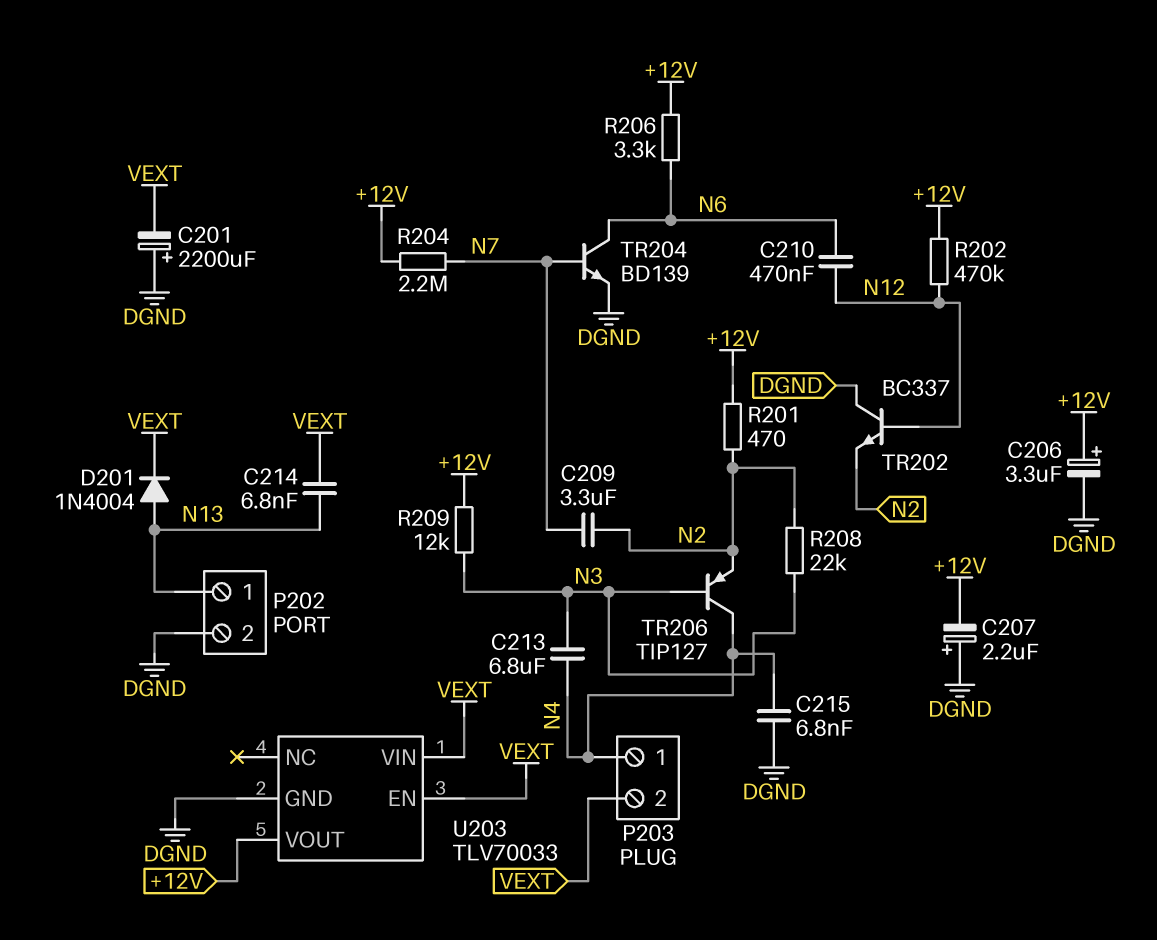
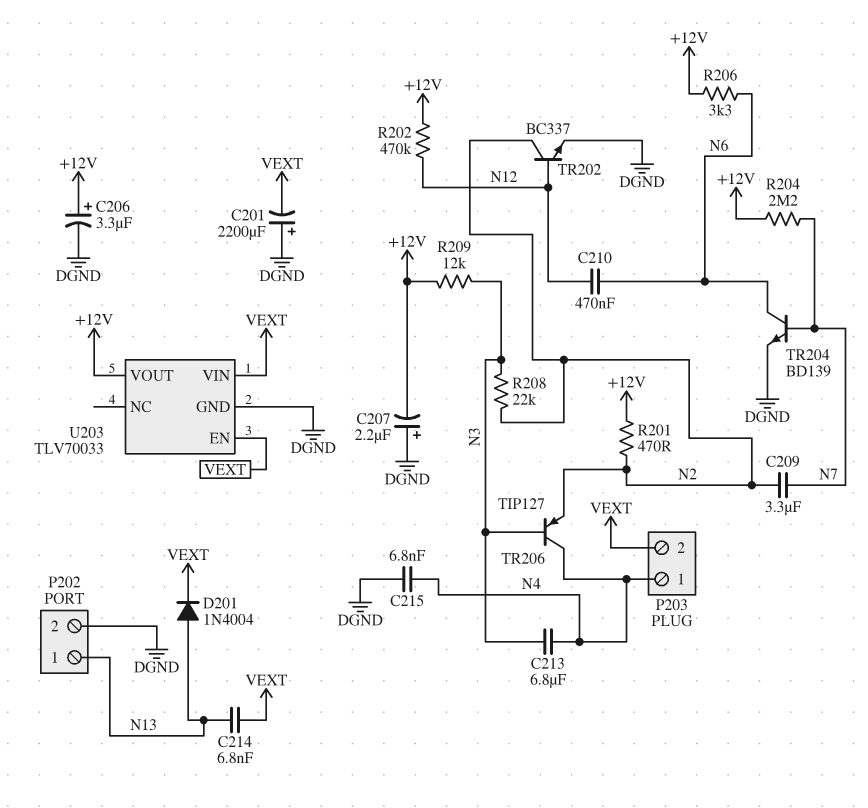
TR202: NPN BC337 (B N12, C DGND, E N2) -> NPN BC337 (B N12, C N2, E DGND)

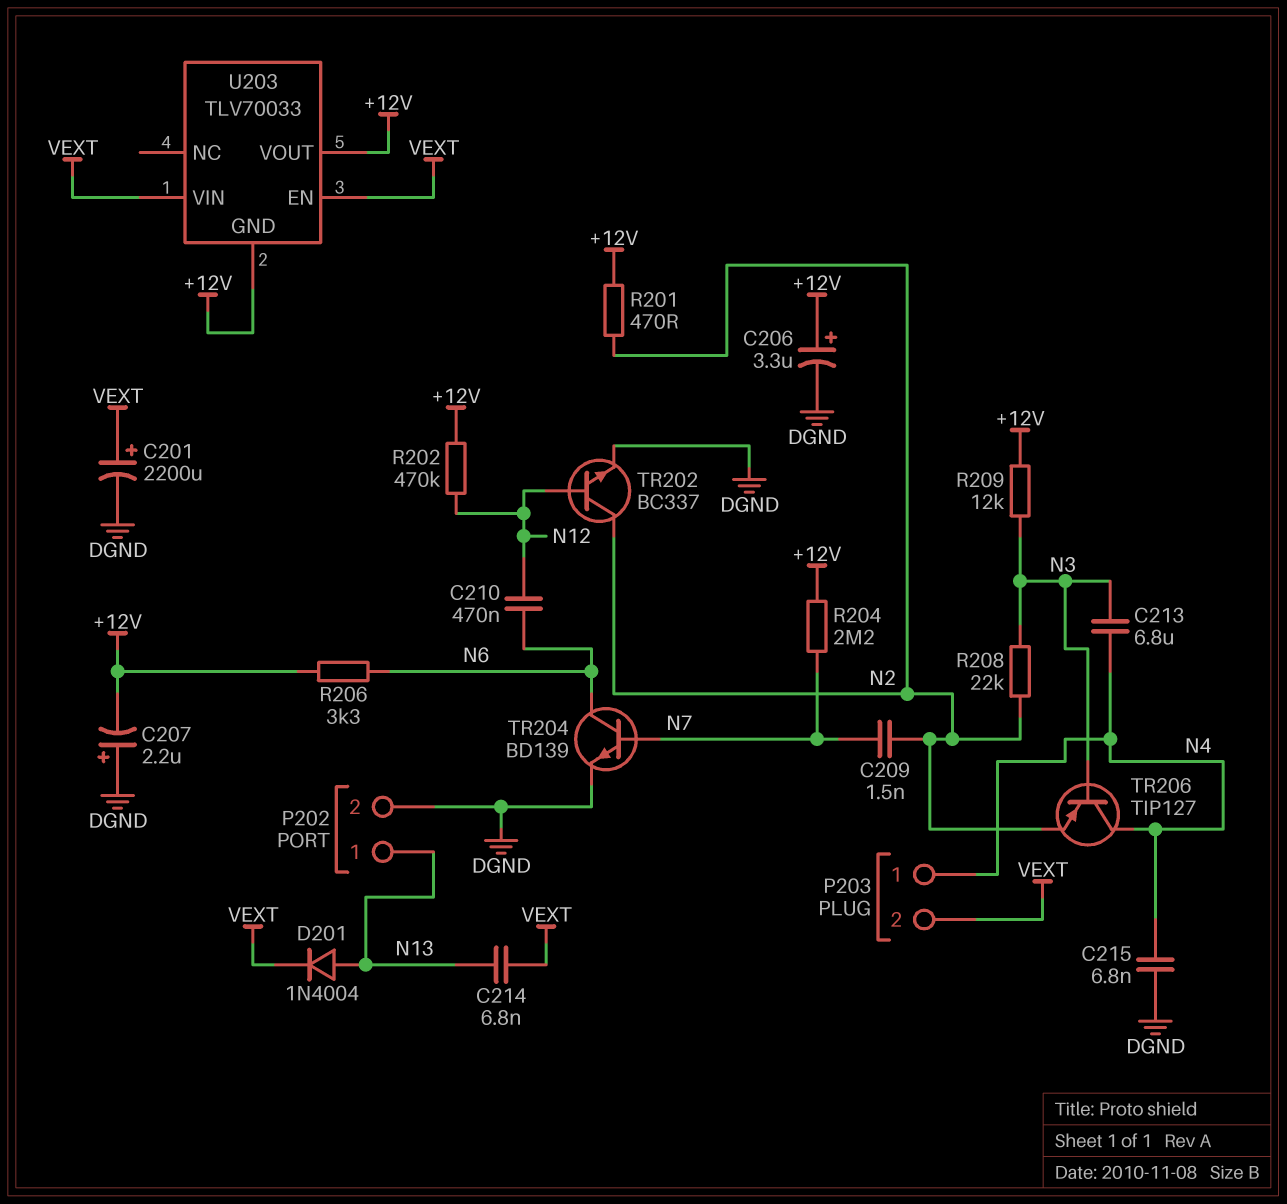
C201: 2200uF (plus DGND, minus VEXT) -> 2200uF (plus VEXT, minus DGND)
C209: 3.3uF (N2, N7) -> 1.5nF (N2, N7)
U203 pin GND: DGND -> +12V

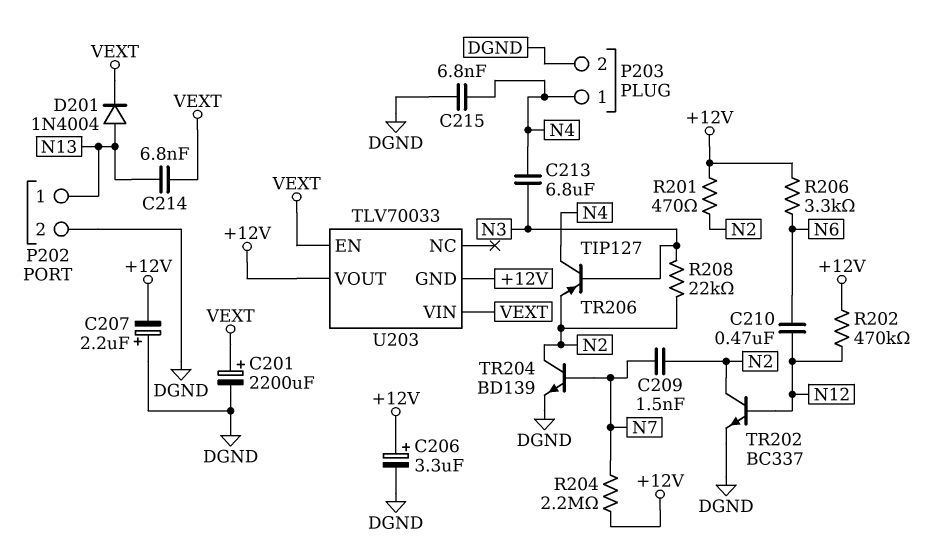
P203 pin 2: VEXT -> DGND
R209: 12k (+12V, N3) -> none
TR204: NPN BD139 (B N7, C N6, E DGND) -> NPN BD139 (B N7, C N2, E DGND)

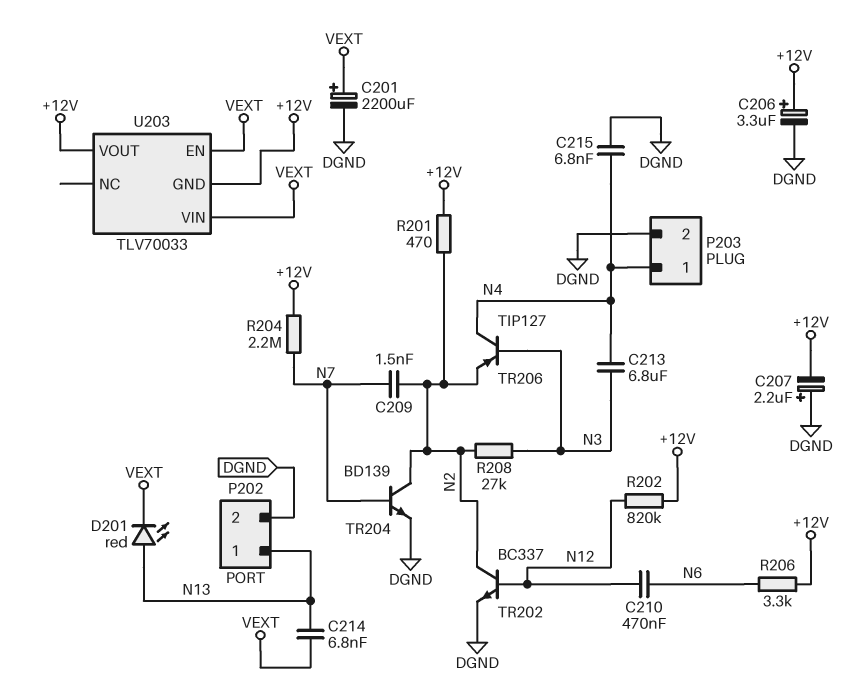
D201: diode 1N4004 (A N13, K VEXT) -> LED red (A N13, K VEXT)
R202: 470k (+12V, N12) -> 820k (+12V, N12)
R208: 22k (N2, N3) -> 27k (N2, N3)

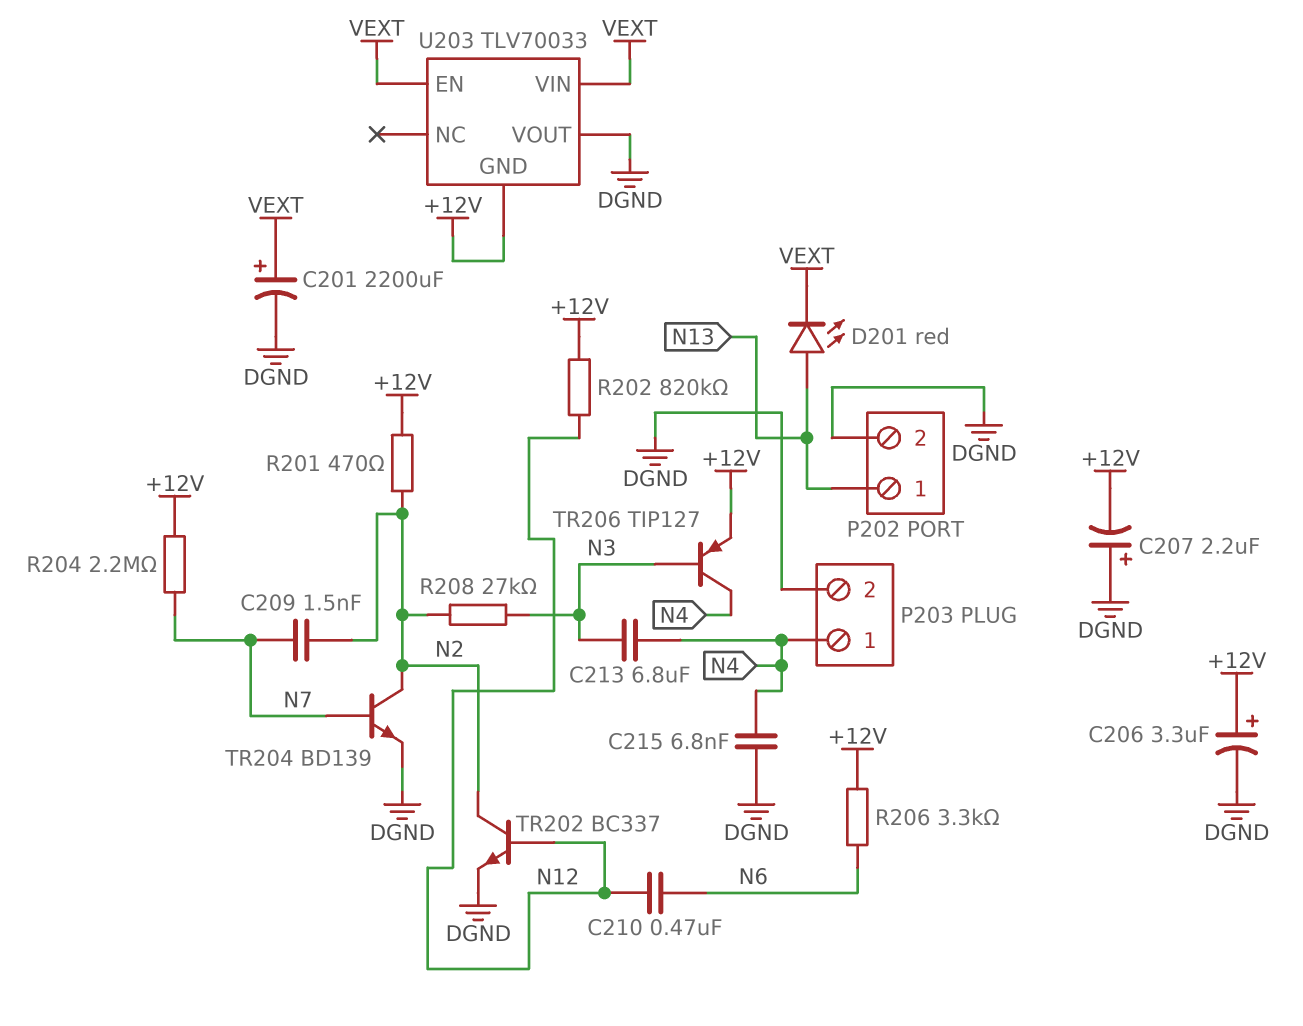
C214: 6.8nF (N13, VEXT) -> none
TR206: PNP TIP127 (B N3, C N4, E N2) -> PNP TIP127 (B N3, C N4, E +12V)
U203 pin VOUT: +12V -> DGND

